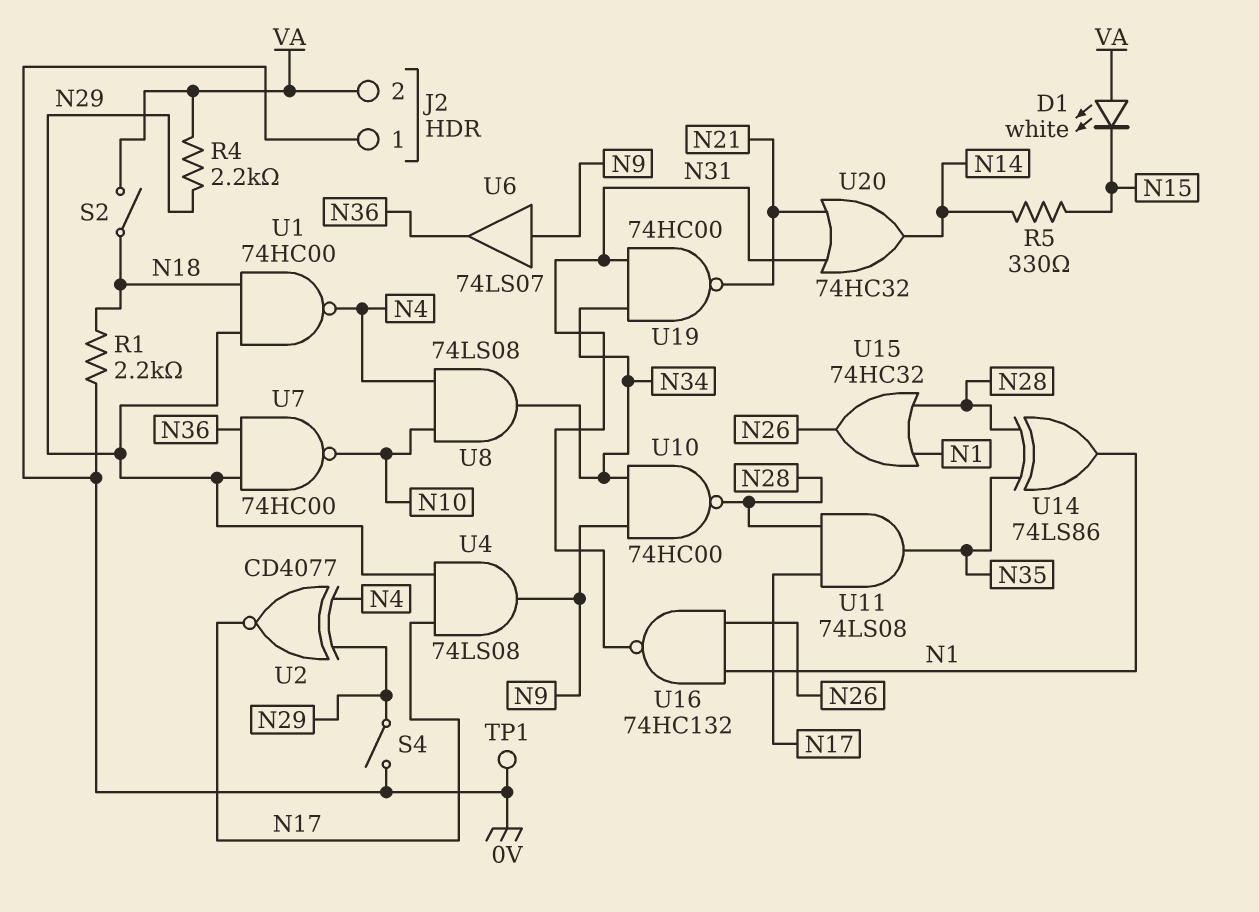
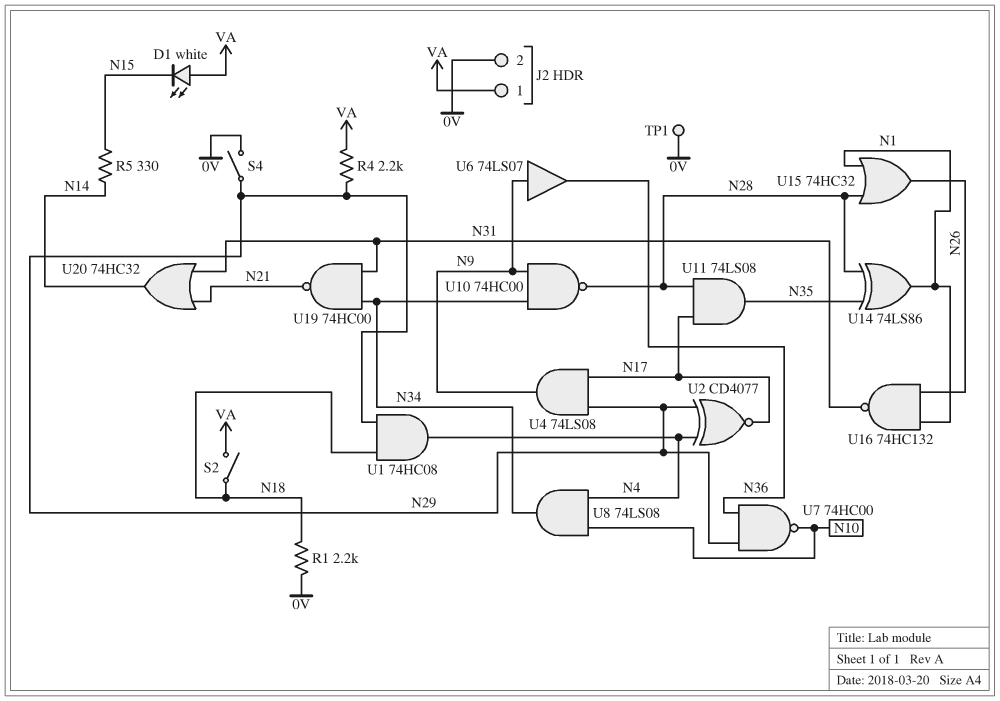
J2 pin 1: 0V -> VA
J2 pin 2: VA -> 0V
U1: NAND 74HC00 (in N18, in N29, out N4) -> AND 74HC08 (in N18, in N29, out N4)

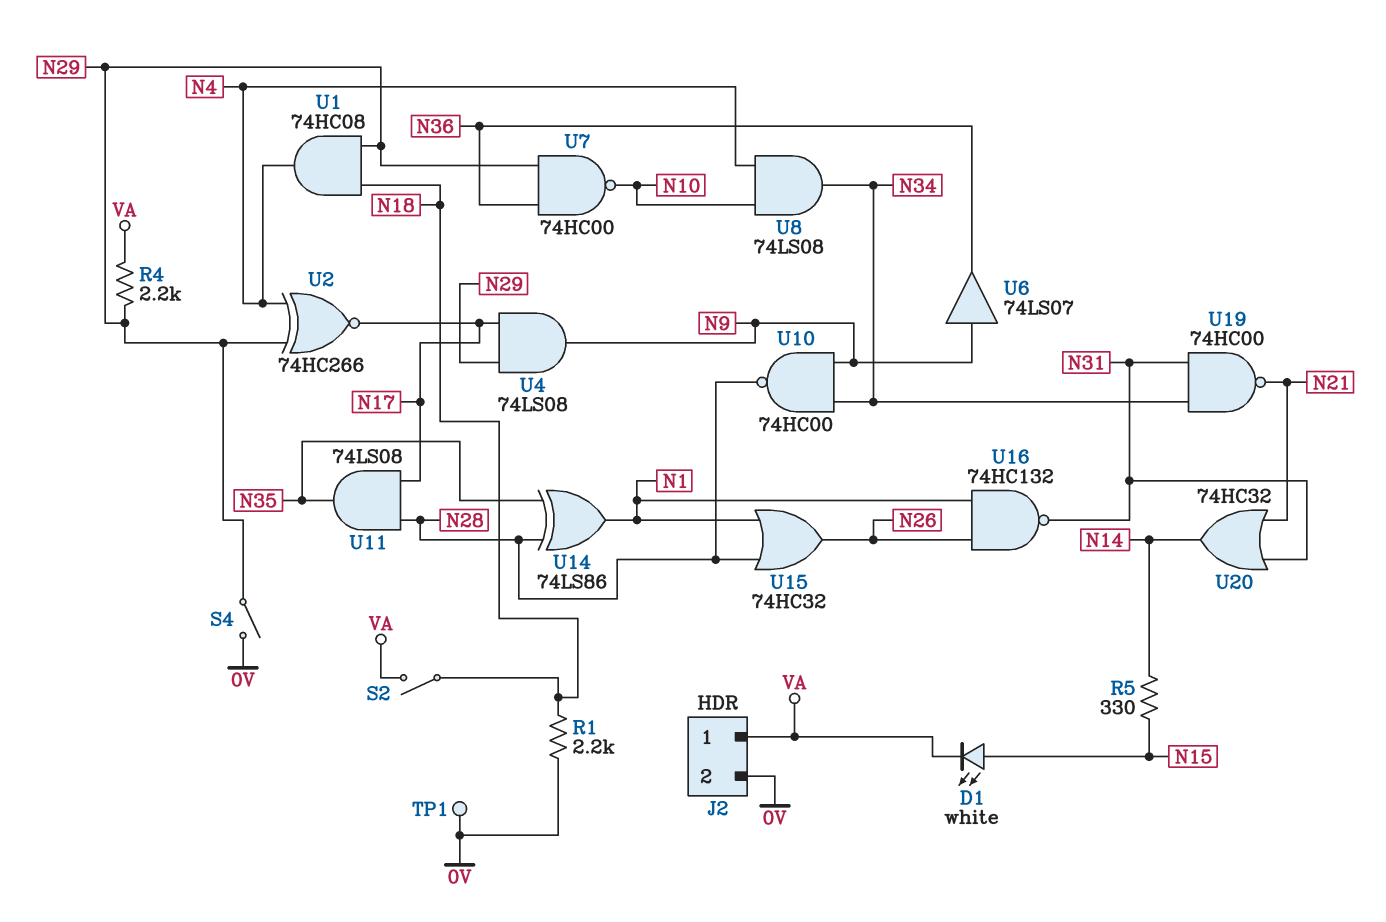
D1: LED white (A VA, K N15) -> LED white (A N15, K VA)
U2: XNOR CD4077 (in N4, in N29, out N17) -> XNOR 74HC266 (in N4, in N29, out N17)

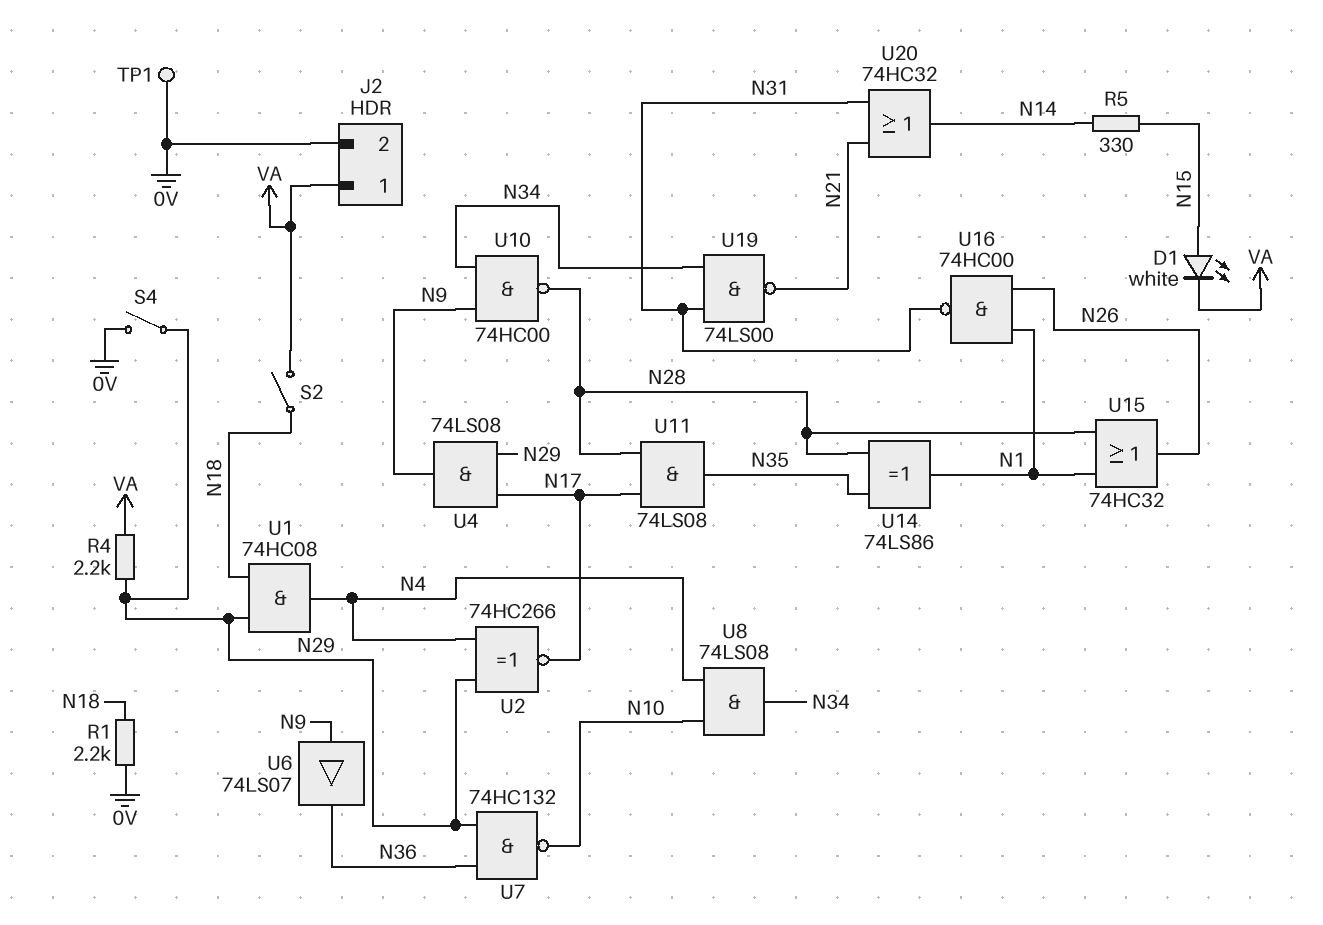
U7: NAND 74HC00 (in N29, in N36, out N10) -> NAND 74HC132 (in N29, in N36, out N10)
U16: NAND 74HC132 (in N1, in N26, out N31) -> NAND 74HC00 (in N1, in N26, out N31)
U19: NAND 74HC00 (in N31, in N34, out N21) -> NAND 74LS00 (in N31, in N34, out N21)

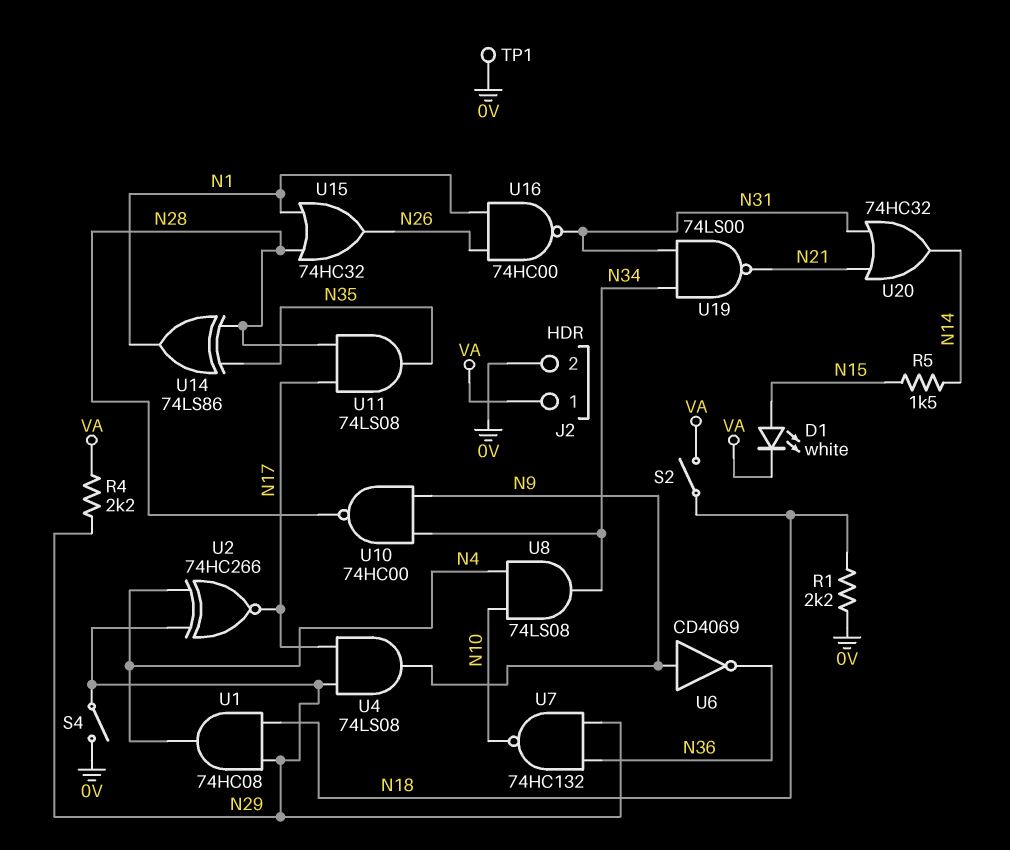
R5: 330 (N14, N15) -> 1.5k (N14, N15)
U6: buffer 74LS07 (in N9, out N36) -> NOT CD4069 (in N9, out N36)

